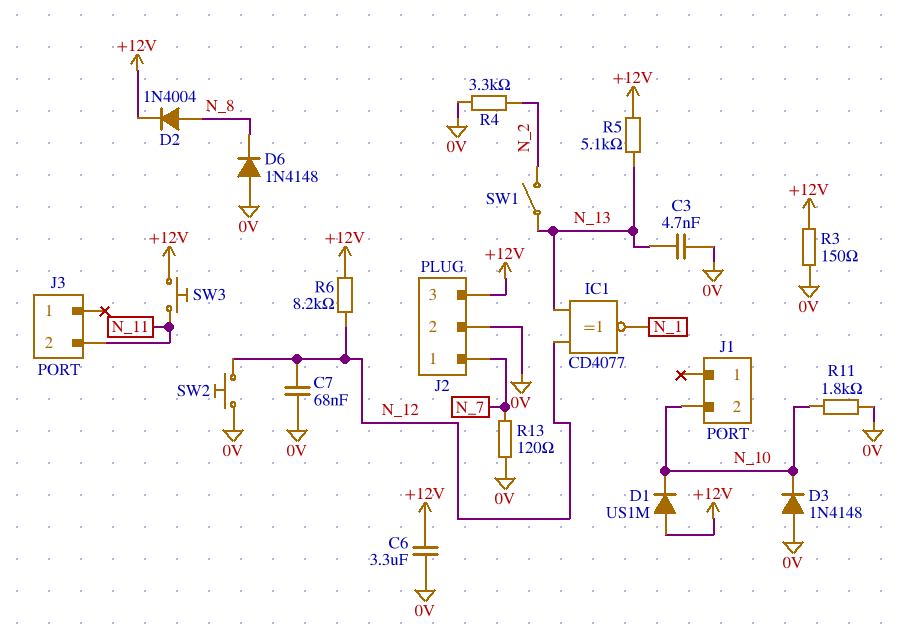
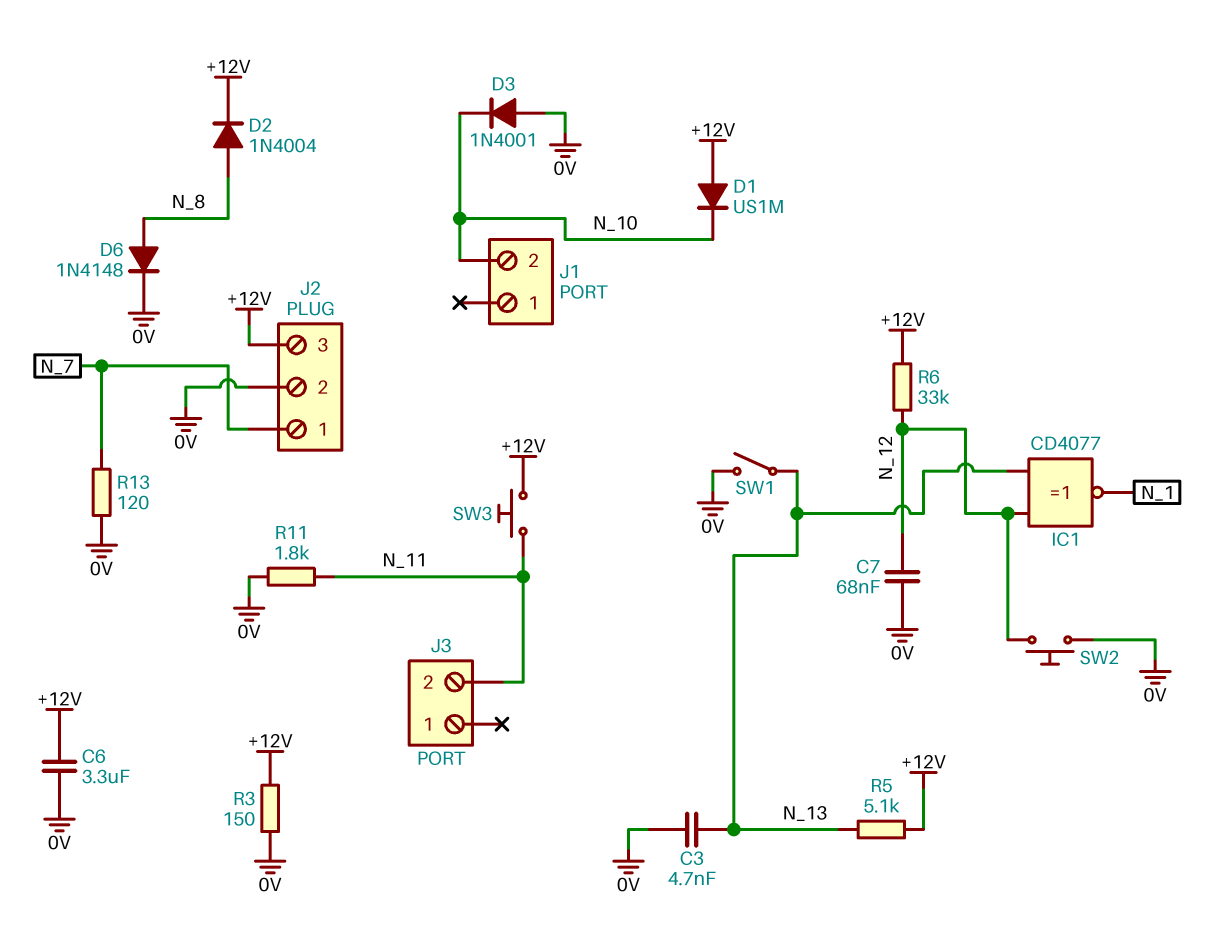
D3: diode 1N4148 (A 0V, K N_10) -> diode 1N4001 (A 0V, K N_10)
D6: diode 1N4148 (A 0V, K N_8) -> diode 1N4148 (A N_8, K 0V)
R4: 3.3k (0V, N_2) -> none
R6: 8.2k (+12V, N_12) -> 33k (+12V, N_12)
R11: 1.8k (0V, N_10) -> 1.8k (0V, N_11)
SW1: switch (N_2, N_13) -> switch (0V, N_13)

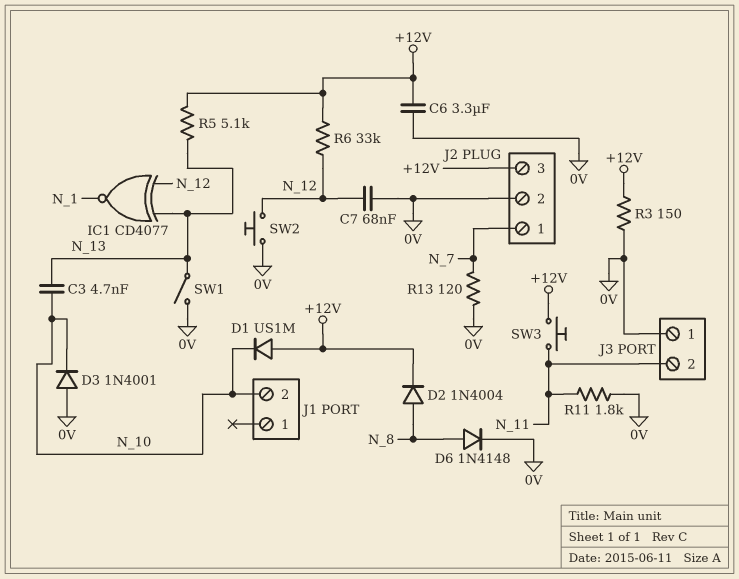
C3: 4.7nF (0V, N_13) -> 4.7nF (N_10, N_13)
J3 pin 1: none -> 0V

